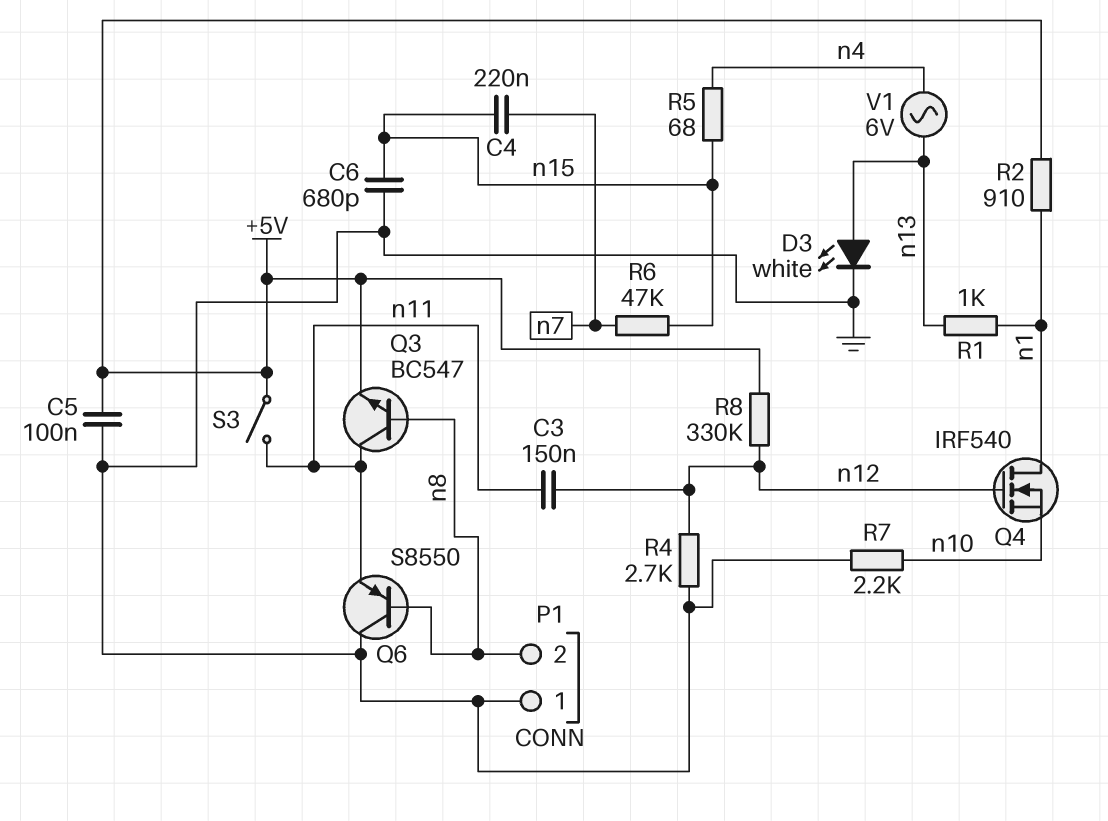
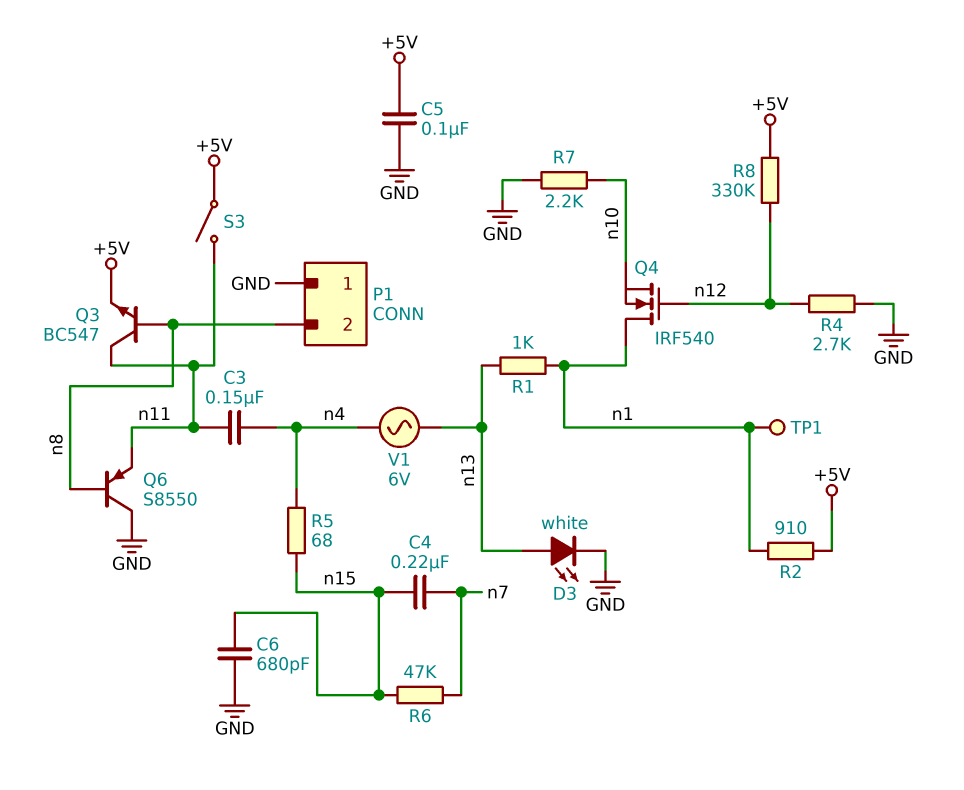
C3: 150nF (n11, n12) -> 150nF (n4, n11)
TP1: none -> test point (n1)

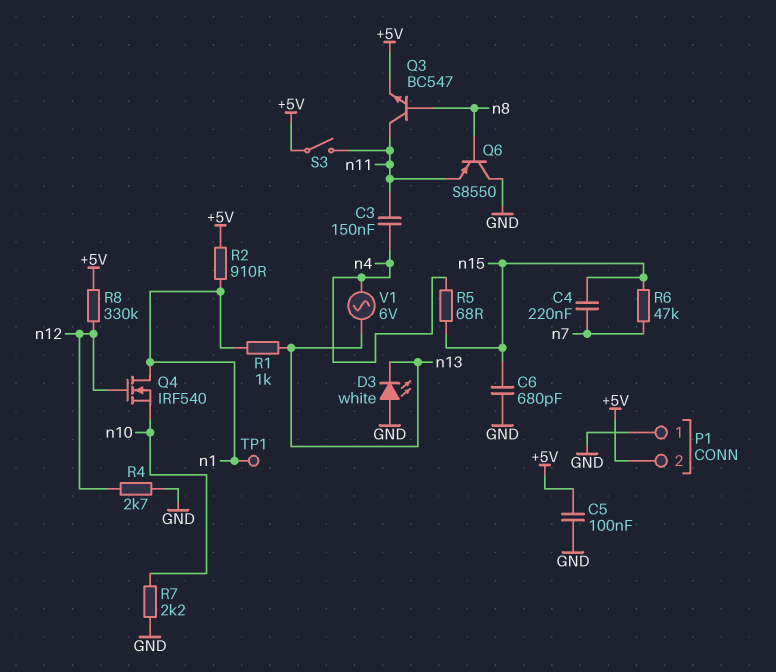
D3: LED white (A n13, K GND) -> LED white (A GND, K n13)
P1 pin 2: n8 -> +5V

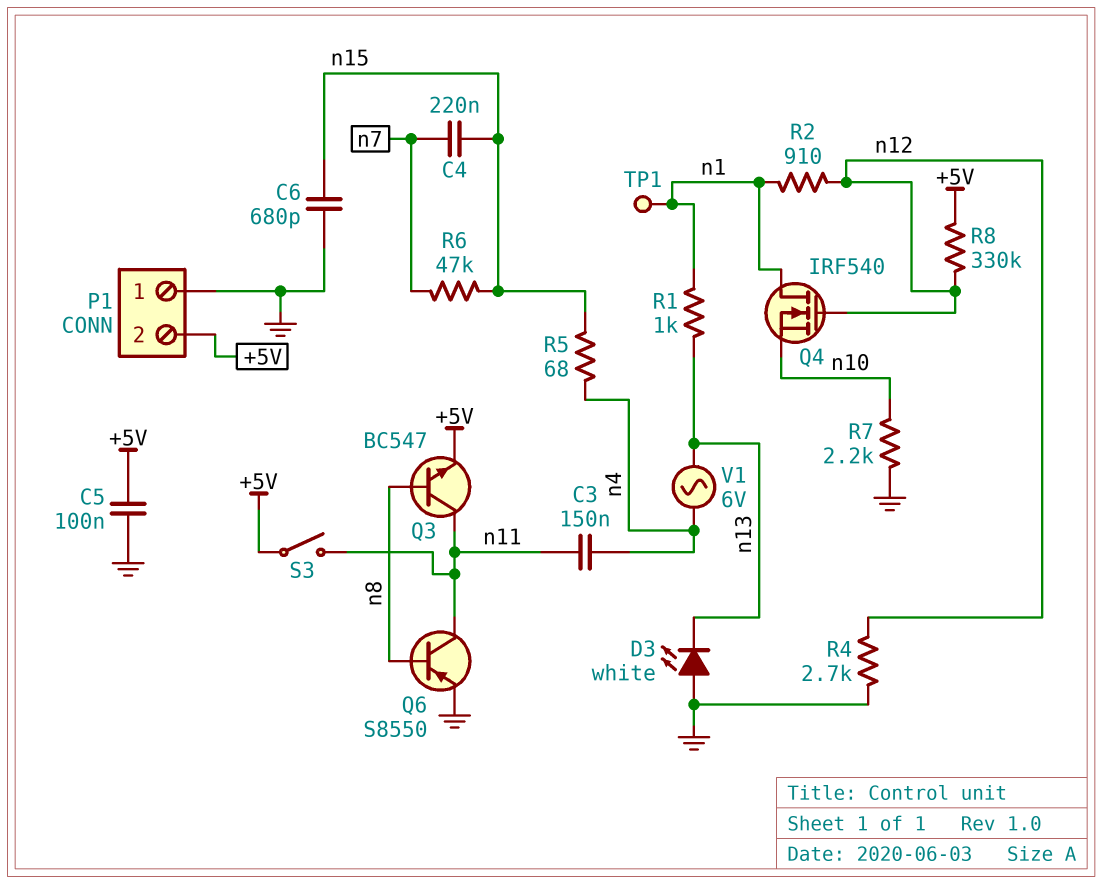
Q6: PNP S8550 (B n8, C GND, E n11) -> PNP S8550 (B n8, C n11, E GND)
R2: 910 (+5V, n1) -> 910 (n1, n12)

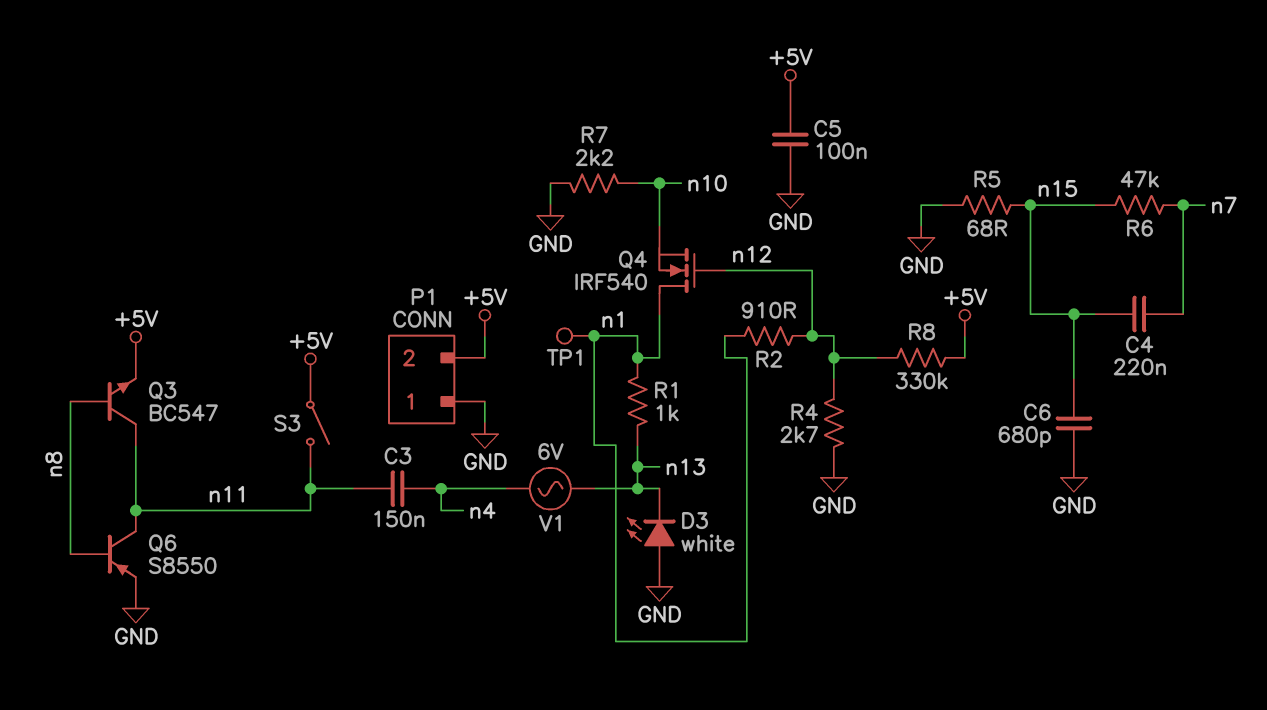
R5: 68 (n4, n15) -> 68 (GND, n15)

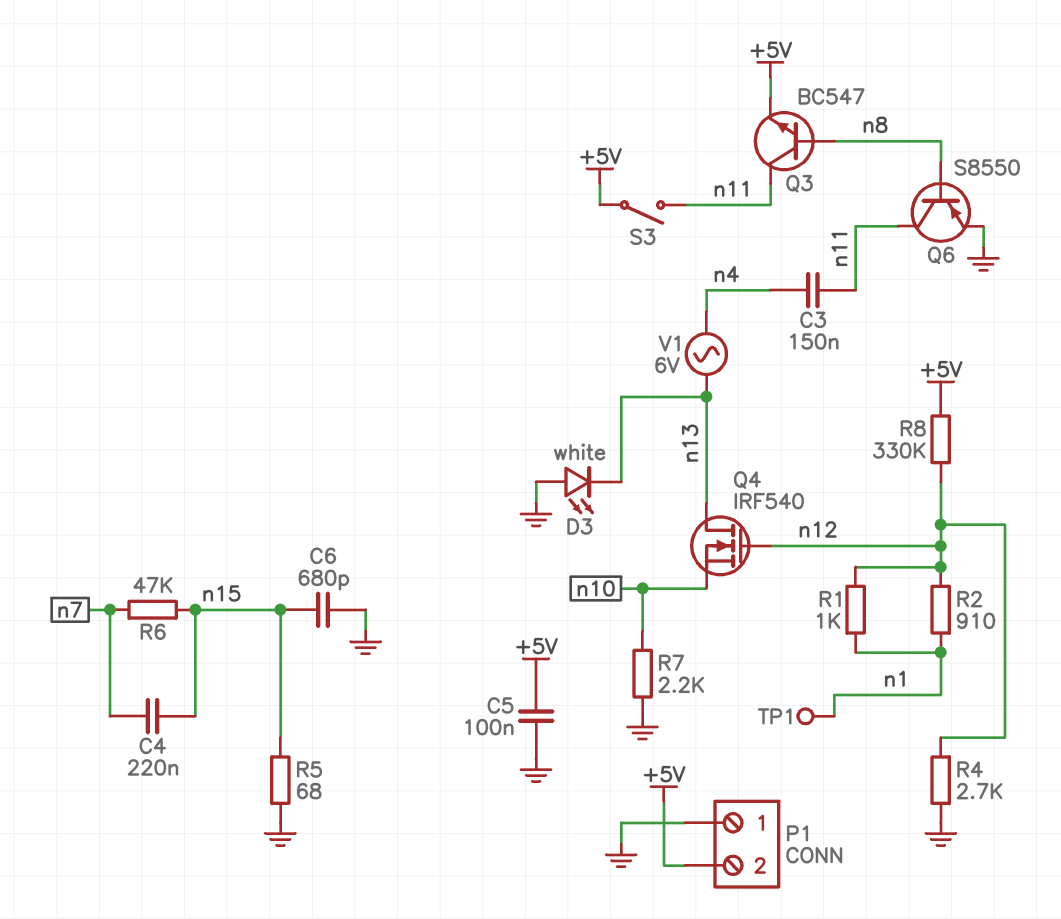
Q4: NMOS IRF540 (G n12, D n1, S n10) -> NMOS IRF540 (G n12, D n13, S n10)
R1: 1k (n1, n13) -> 1k (n1, n12)

